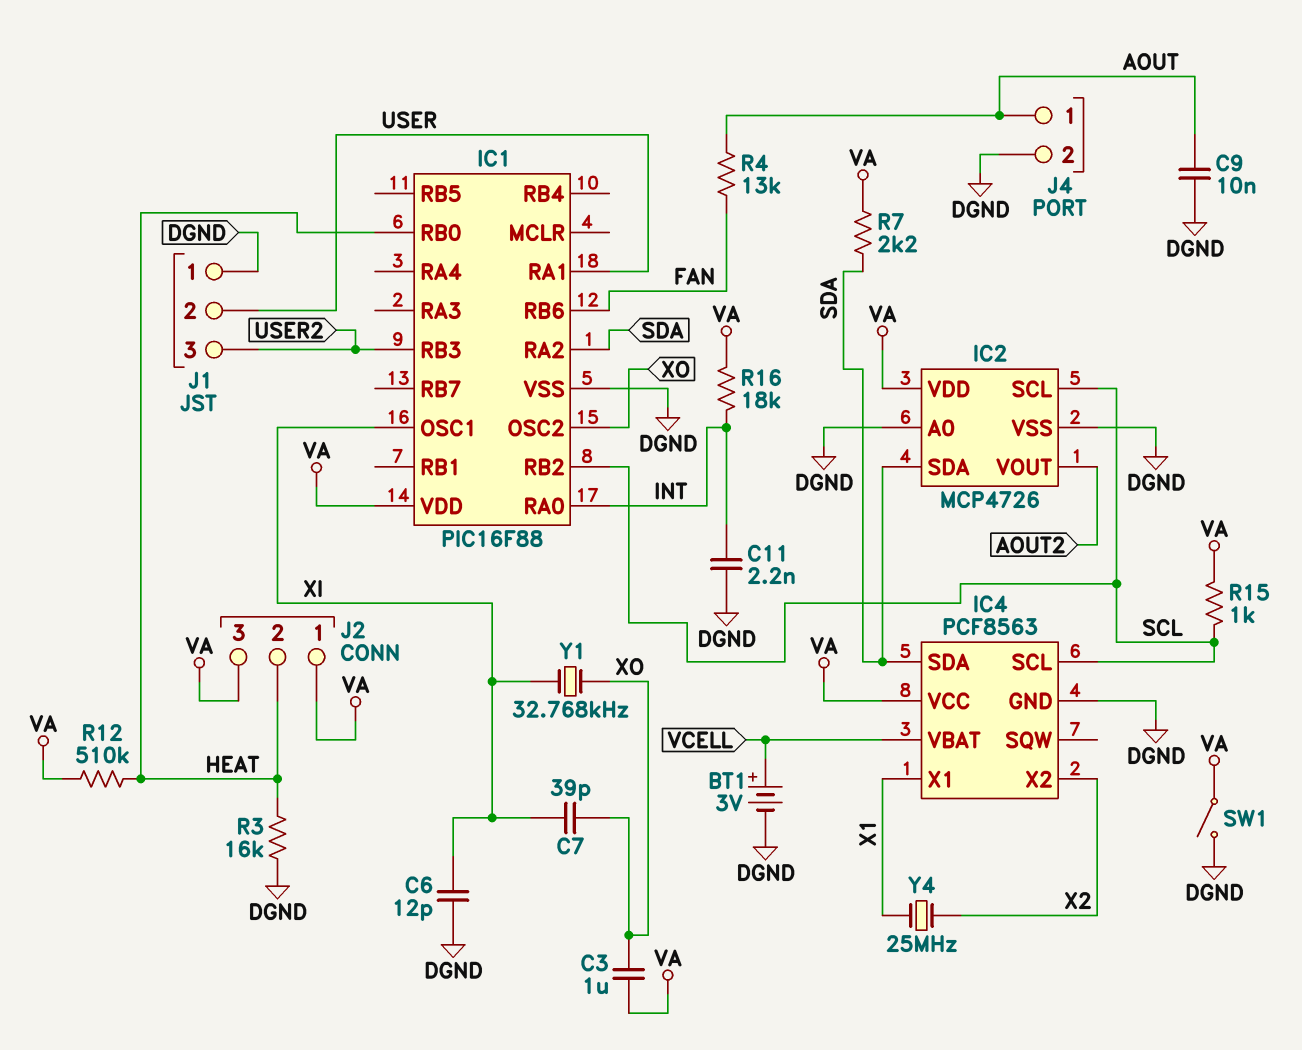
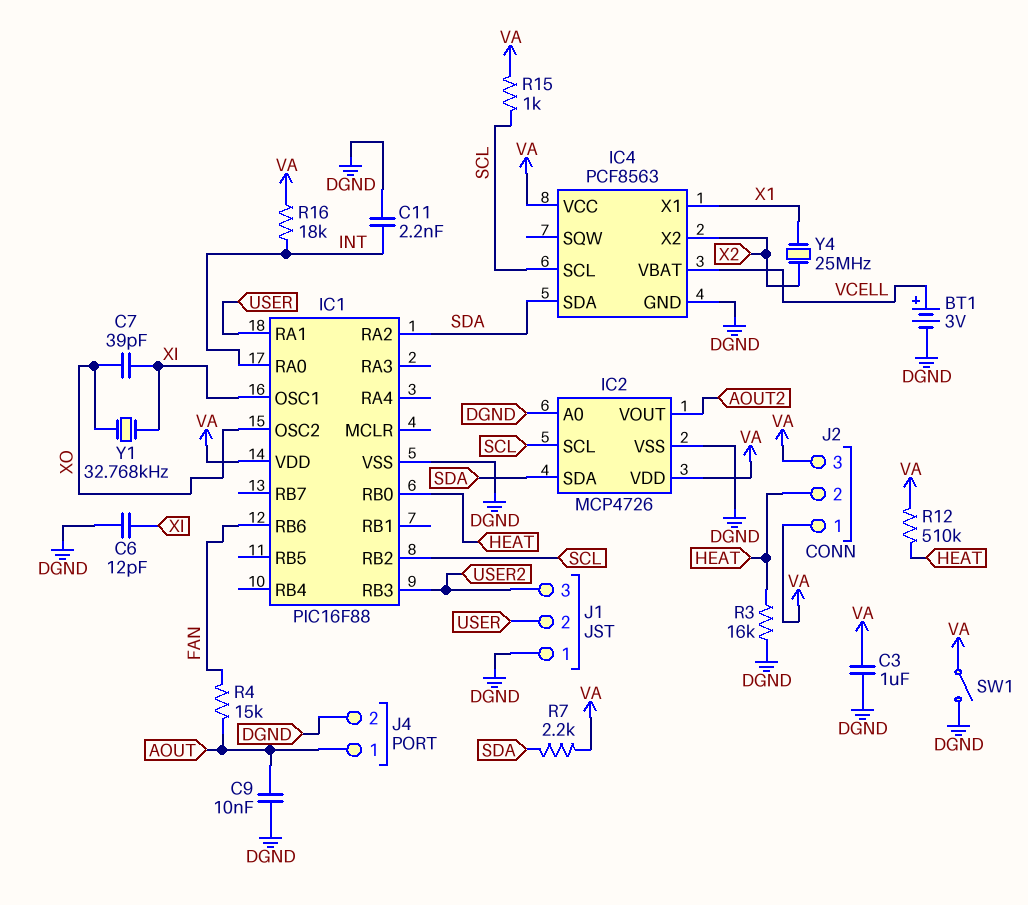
C3: 1uF (VA, XO) -> 1uF (DGND, VA)
R4: 13k (AOUT, FAN) -> 15k (AOUT, FAN)

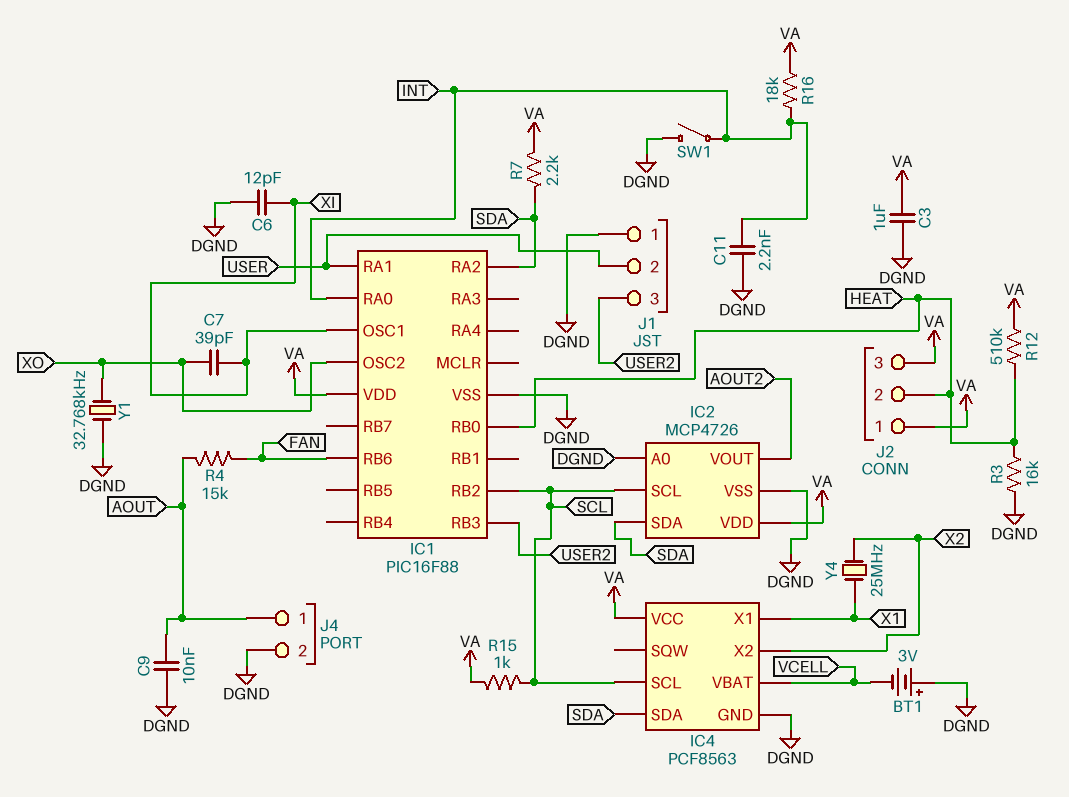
BT1: 3V (plus VCELL, minus DGND) -> 3V (plus DGND, minus VCELL)
SW1: switch (DGND, VA) -> switch (DGND, INT)
Y1: 32.768kHz (XI, XO) -> 32.768kHz (DGND, XO)

